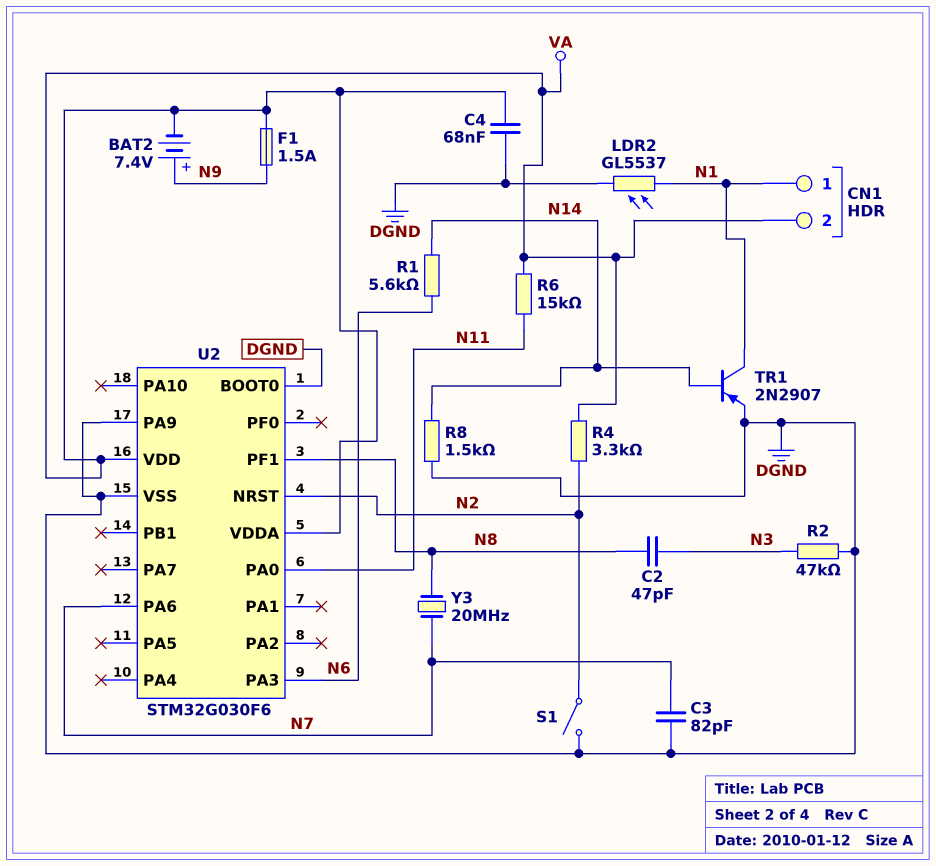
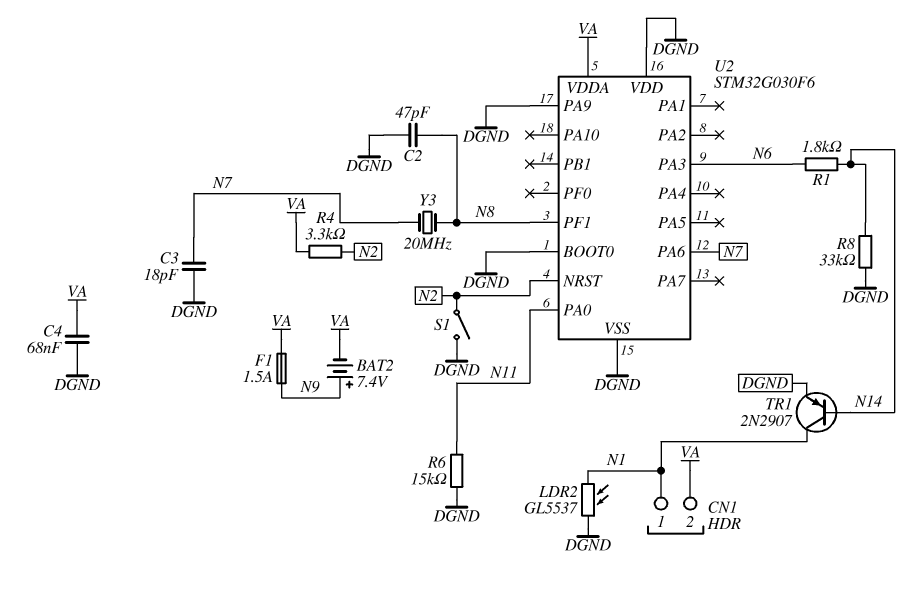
C2: 47pF (N3, N8) -> 47pF (DGND, N8)
C3: 82pF (DGND, N7) -> 18pF (DGND, N7)
R1: 5.6k (N6, N14) -> 1.8k (N6, N14)
R2: 47k (DGND, N3) -> none
R6: 15k (N11, VA) -> 15k (DGND, N11)
R8: 1.5k (DGND, N14) -> 33k (DGND, N14)
U2 pin VDD: VA -> DGND

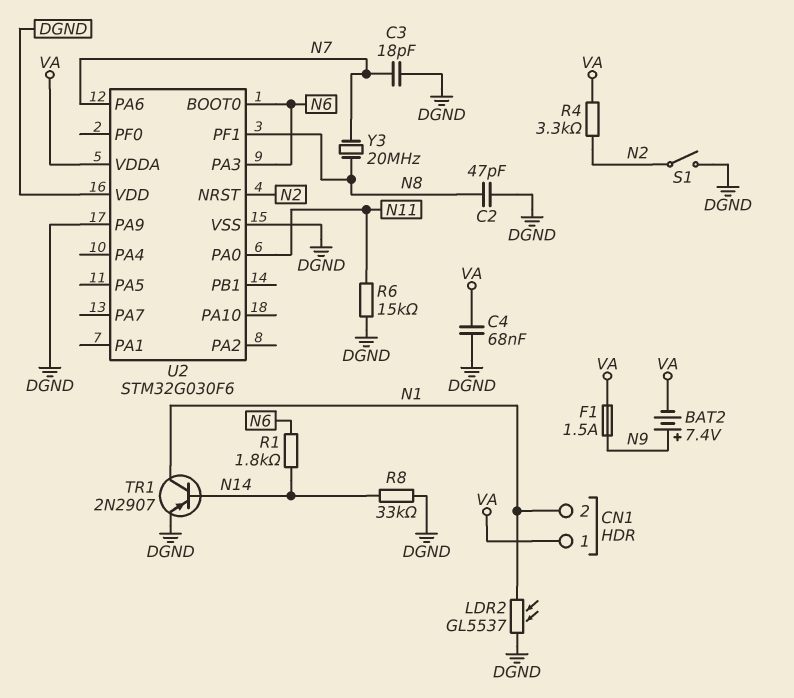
CN1 pin 1: N1 -> VA
CN1 pin 2: VA -> N1
U2 pin BOOT0: DGND -> N6

